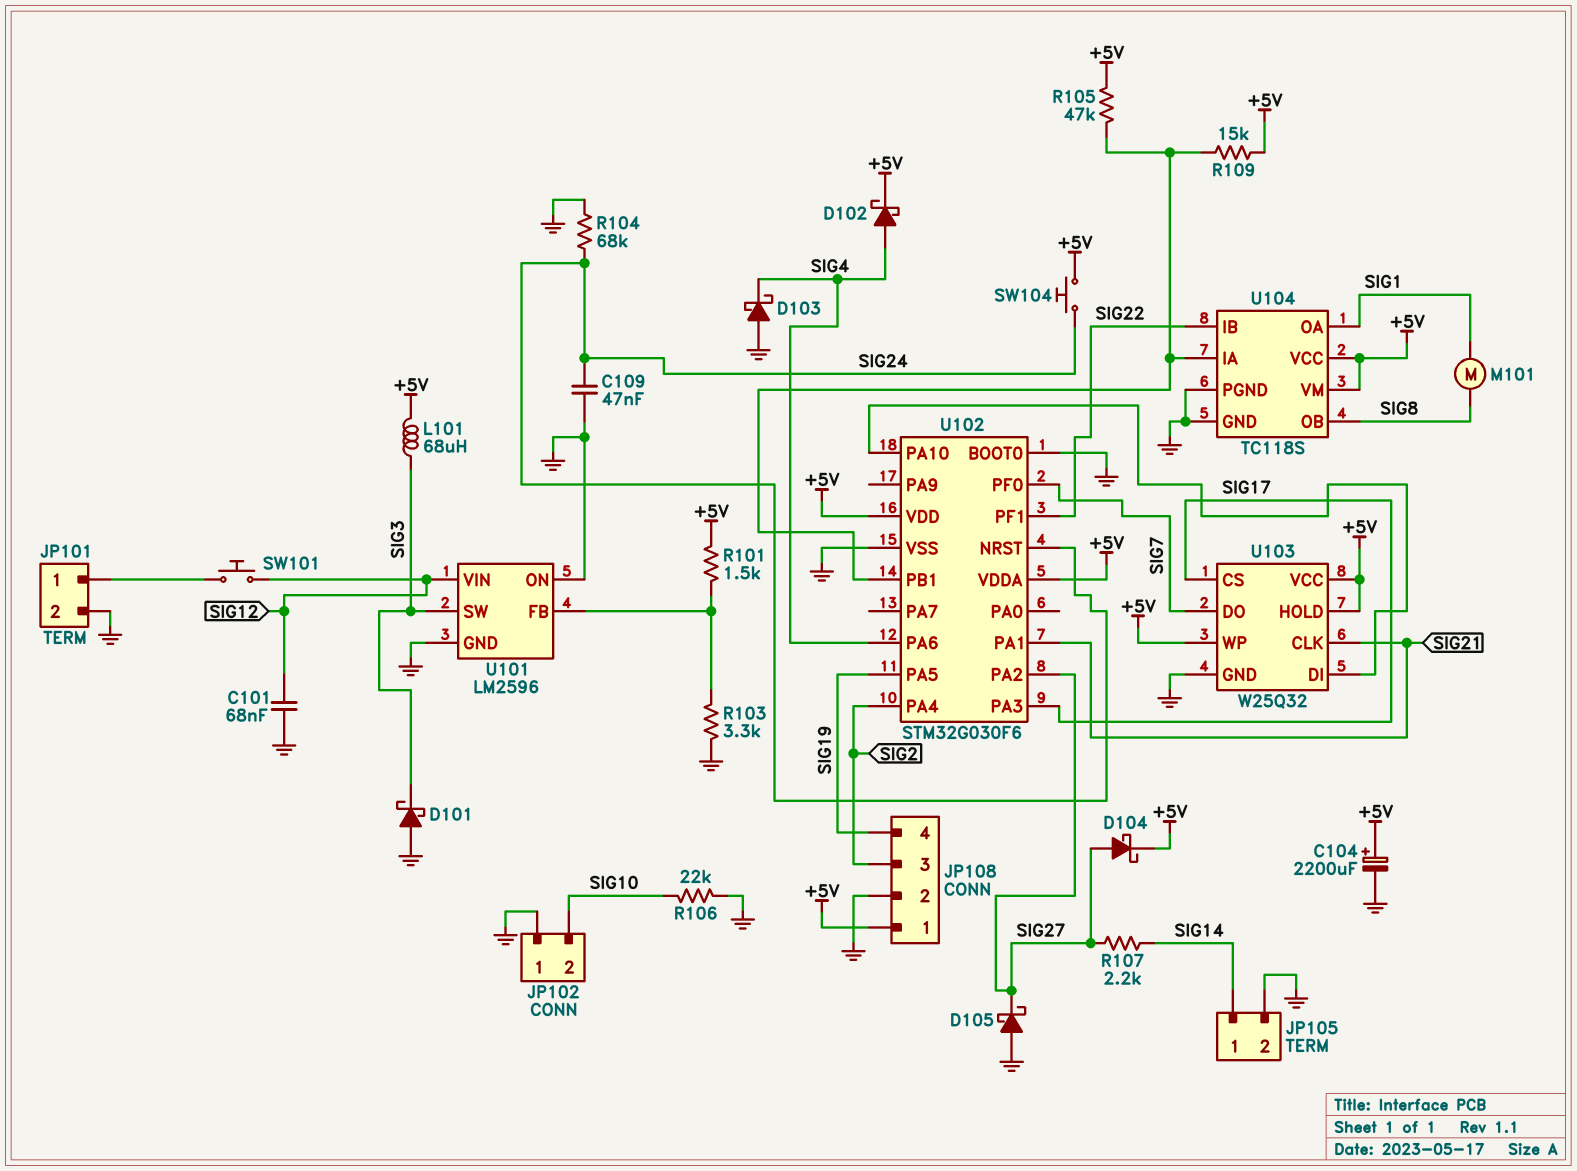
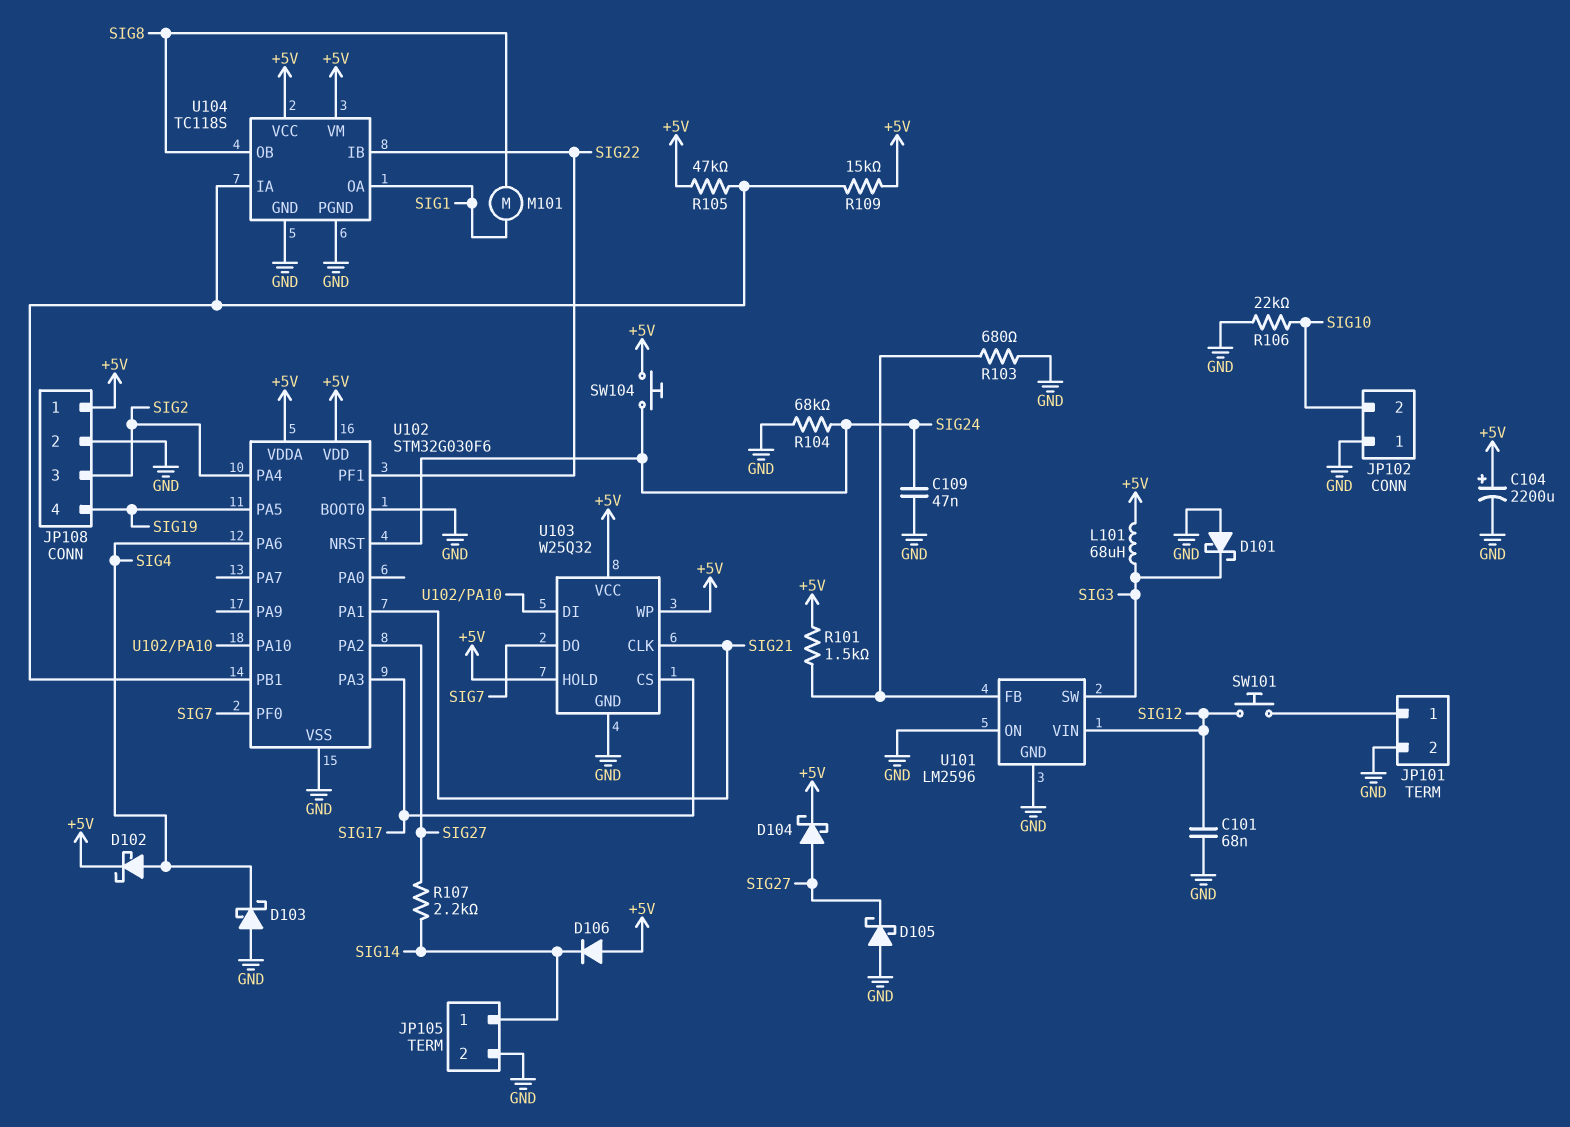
D106: none -> diode (A +5V, K SIG14)
R103: 3.3k (GND, U101/FB) -> 680 (GND, U101/FB)

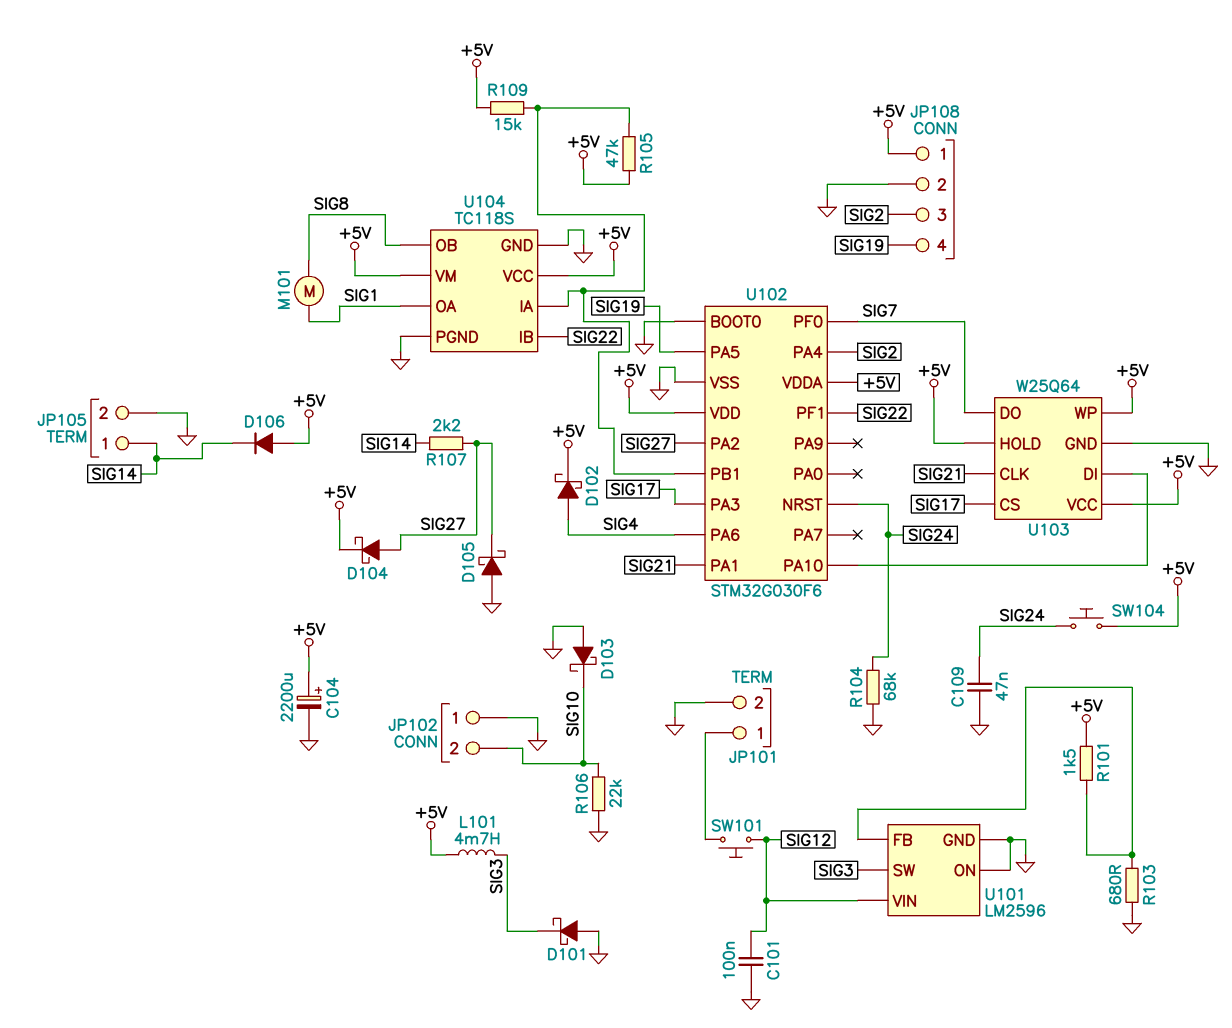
C101: 68nF (GND, SIG12) -> 100nF (GND, SIG12)
D103: schottky (A GND, K SIG4) -> schottky (A GND, K SIG10)
L101: 68uH (+5V, SIG3) -> 4.7mH (+5V, SIG3)
U103: W25Q32 -> W25Q64

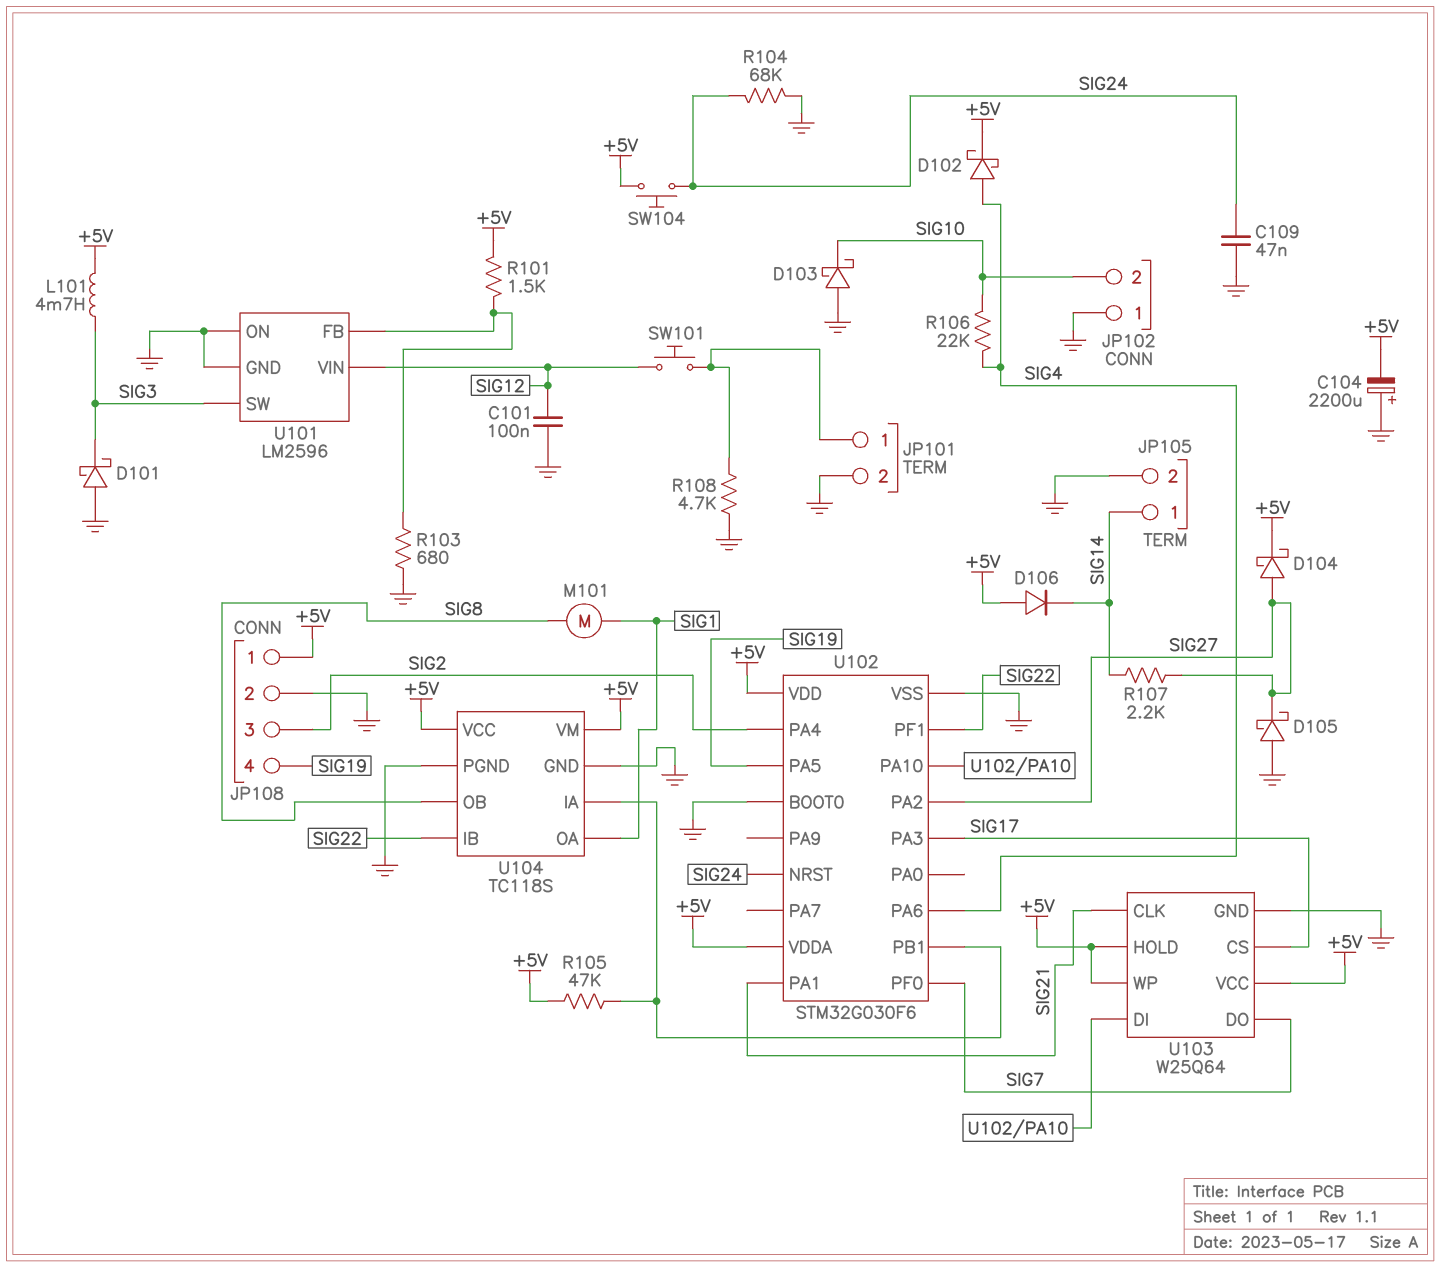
C104: 2200uF (plus +5V, minus GND) -> 2200uF (plus GND, minus +5V)
R106: 22k (GND, SIG10) -> 22k (SIG4, SIG10)
R108: none -> 4.7k (GND, JP101/1)
R109: 15k (+5V, U102/PB1) -> none

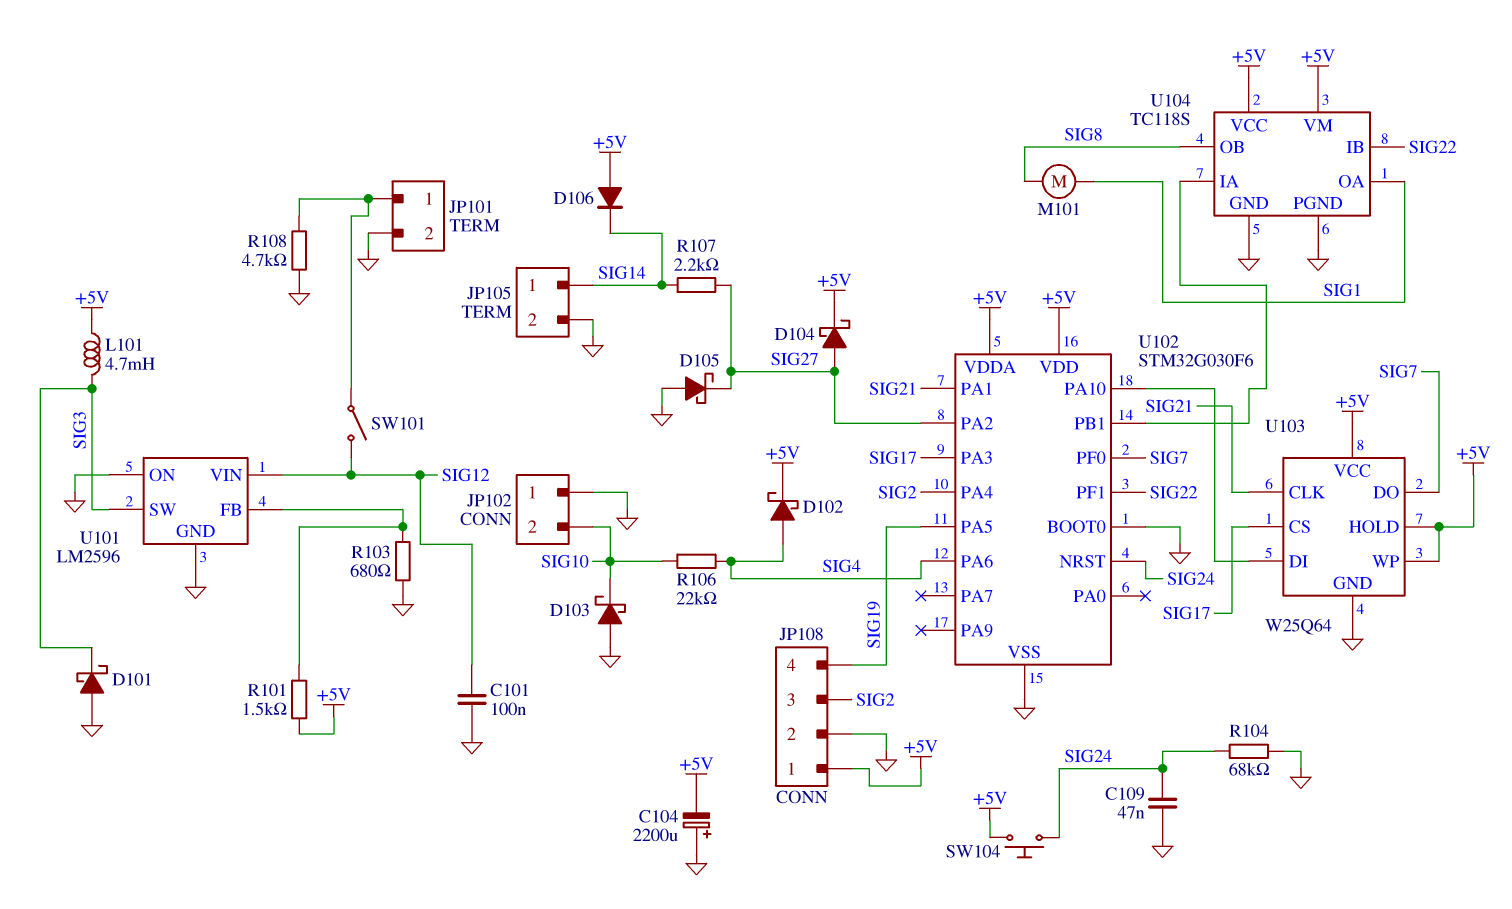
R105: 47k (+5V, U102/PB1) -> none
SW101: button (JP101/1, SIG12) -> switch (JP101/1, SIG12)

